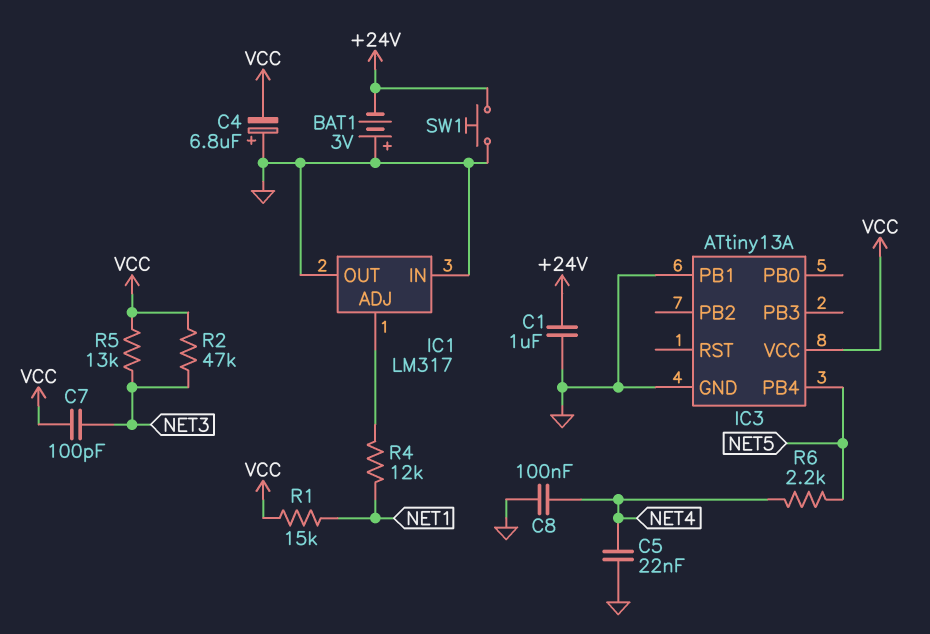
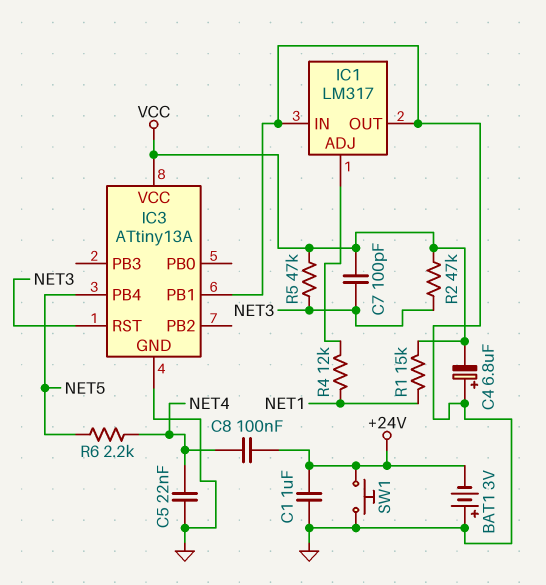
C8: 100nF (GND, NET4) -> 100nF (+24V, NET4)
IC3 pin RST: none -> NET3
R5: 13k (NET3, VCC) -> 47k (NET3, VCC)

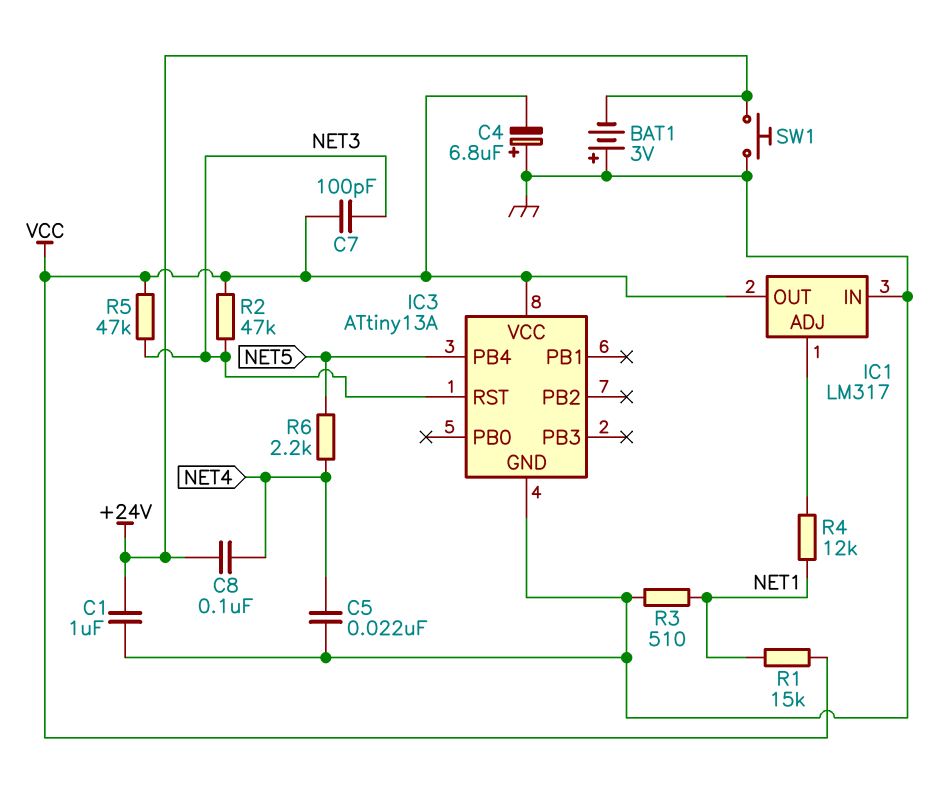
IC1 pin OUT: GND -> VCC
IC3 pin PB1: GND -> none
R3: none -> 510 (GND, NET1)

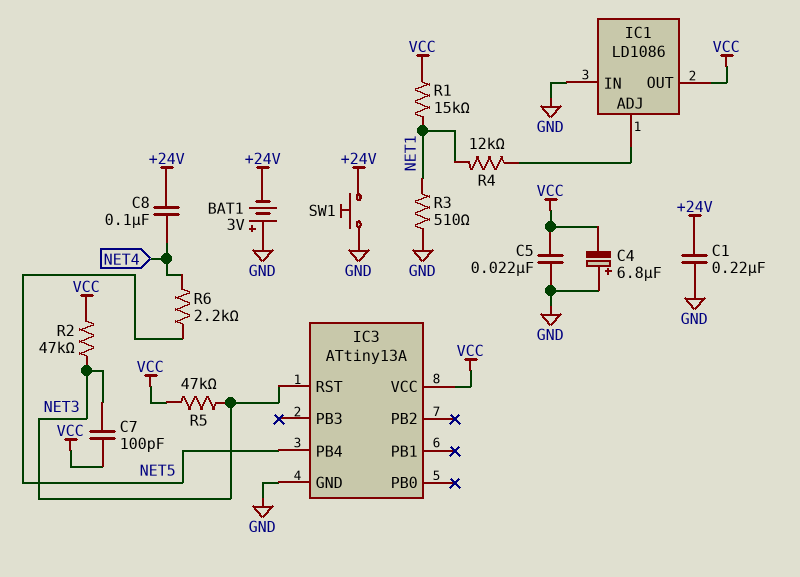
C1: 1uF (+24V, GND) -> 220nF (+24V, GND)
C5: 22nF (GND, NET4) -> 22nF (GND, VCC)
IC1: LM317 -> LD1086

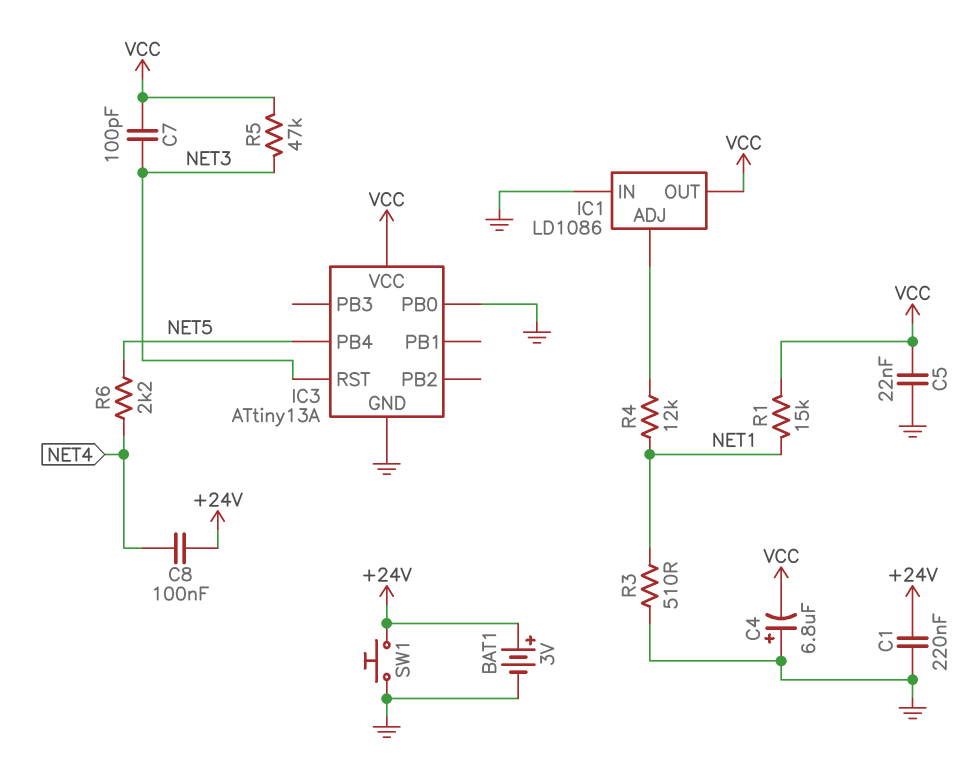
BAT1: 3V (plus GND, minus +24V) -> 3V (plus +24V, minus GND)
IC3 pin PB0: none -> GND
R2: 47k (NET3, VCC) -> none

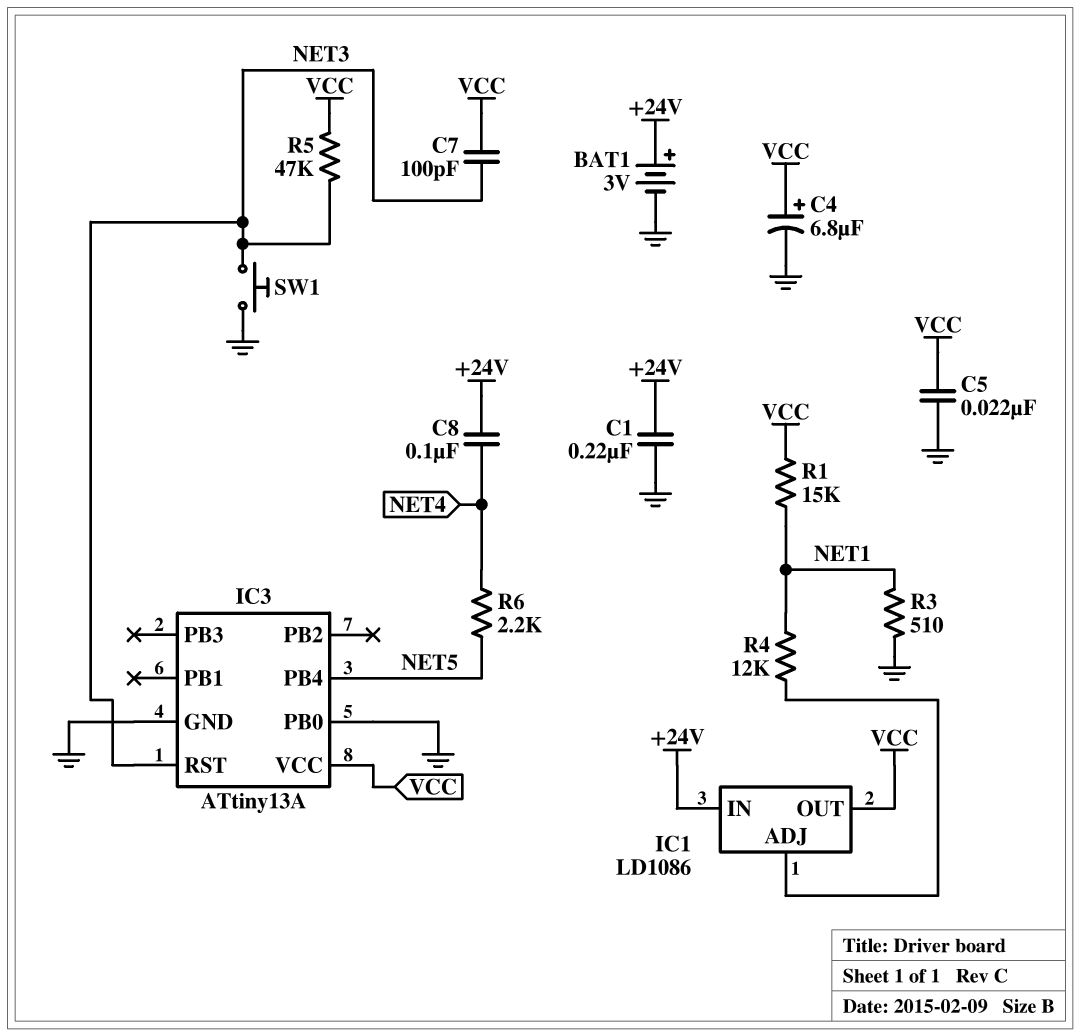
C4: 6.8uF (plus GND, minus VCC) -> 6.8uF (plus VCC, minus GND)
IC1 pin IN: GND -> +24V
SW1: button (+24V, GND) -> button (GND, NET3)

